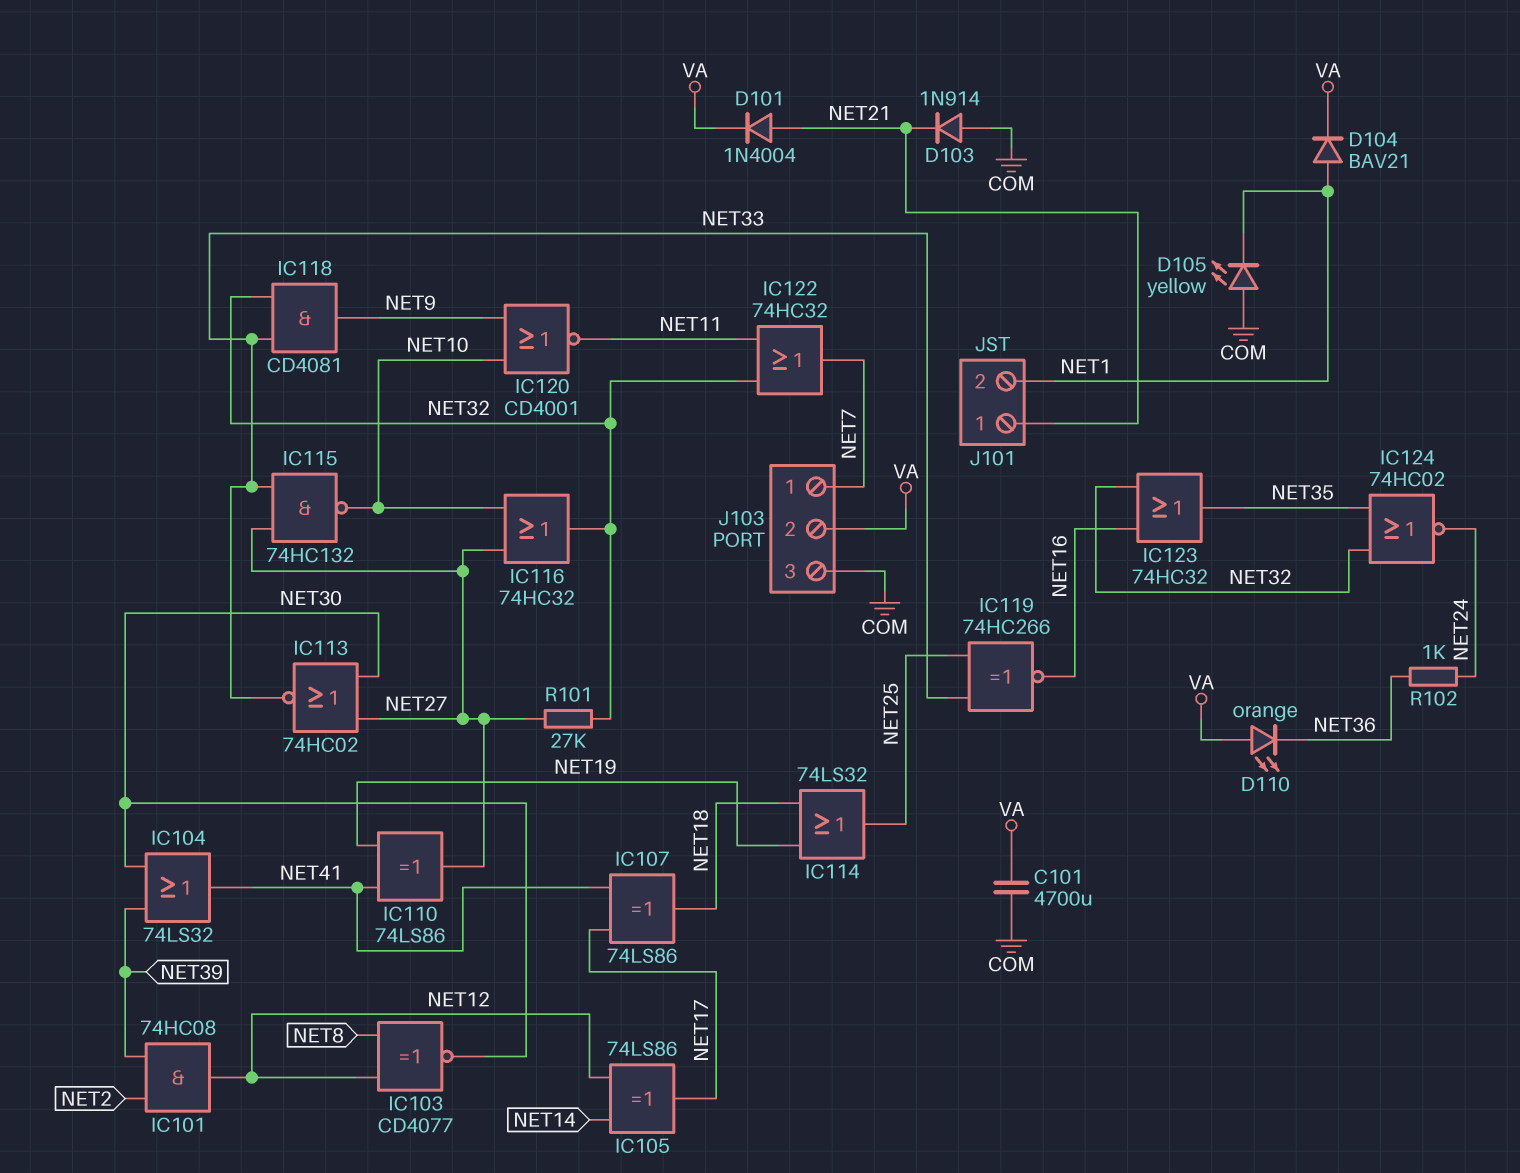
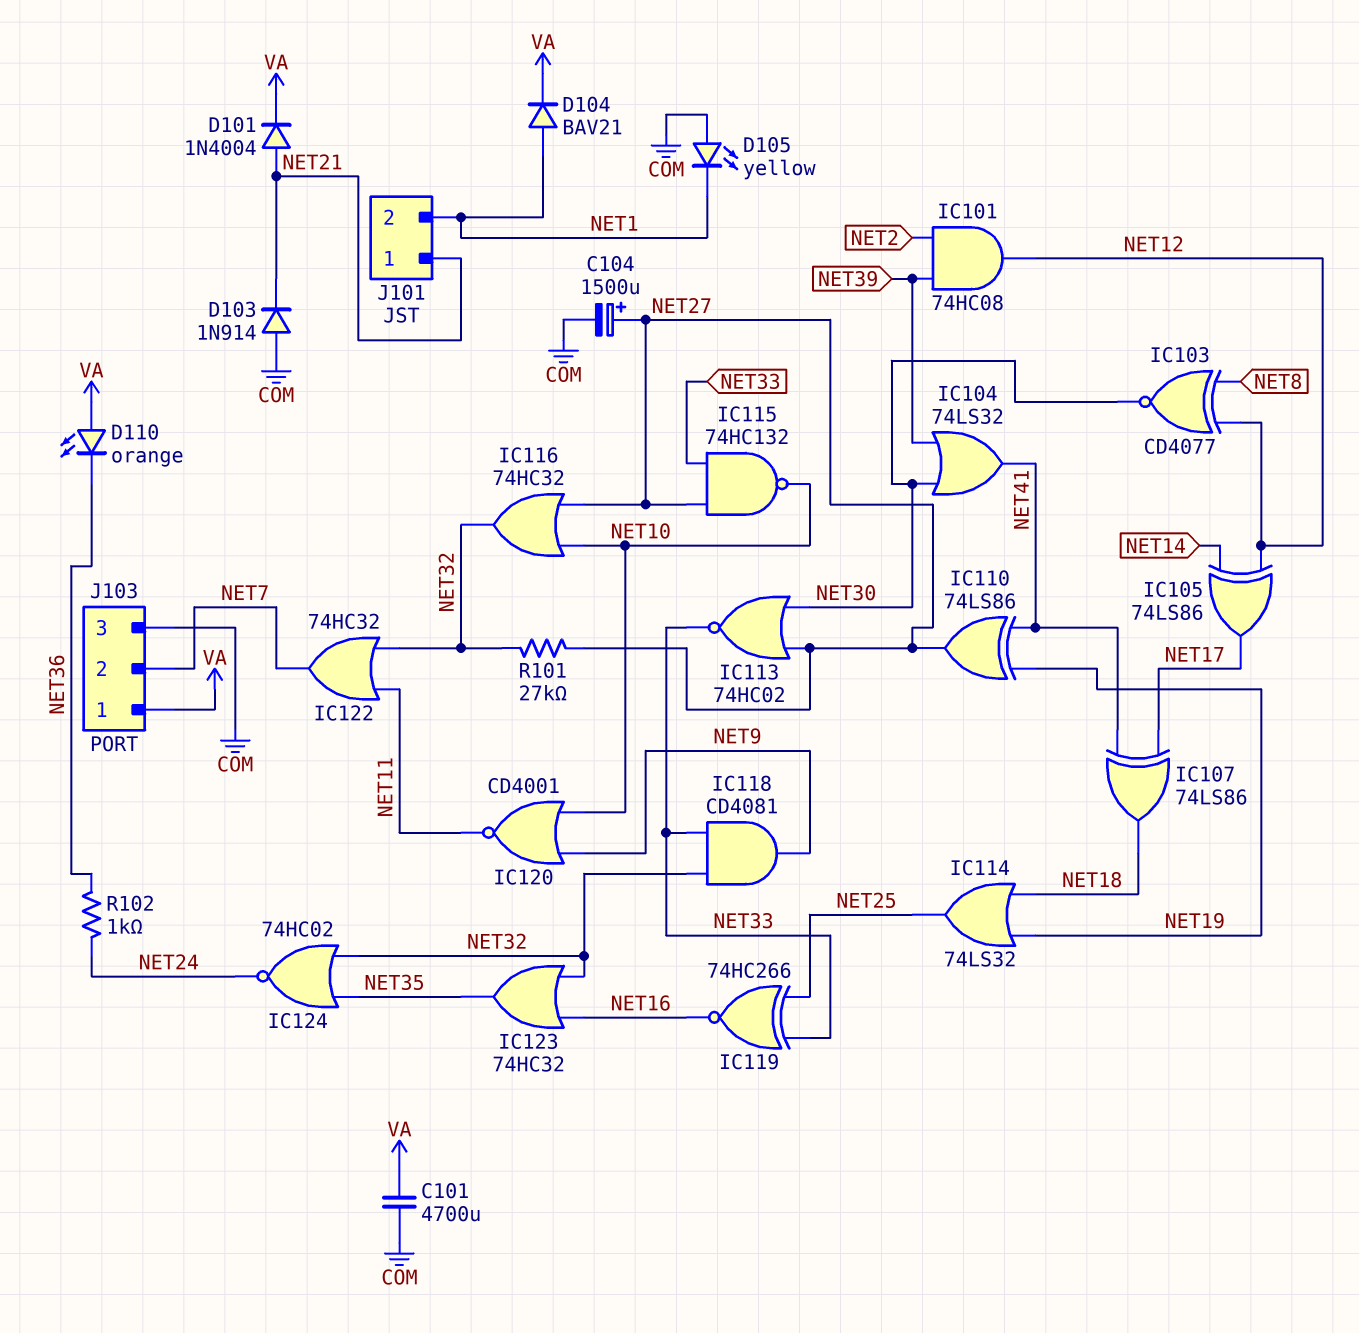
C104: none -> 1500uF (plus NET27, minus COM)
J103 pin 1: NET7 -> VA
J103 pin 2: VA -> NET7

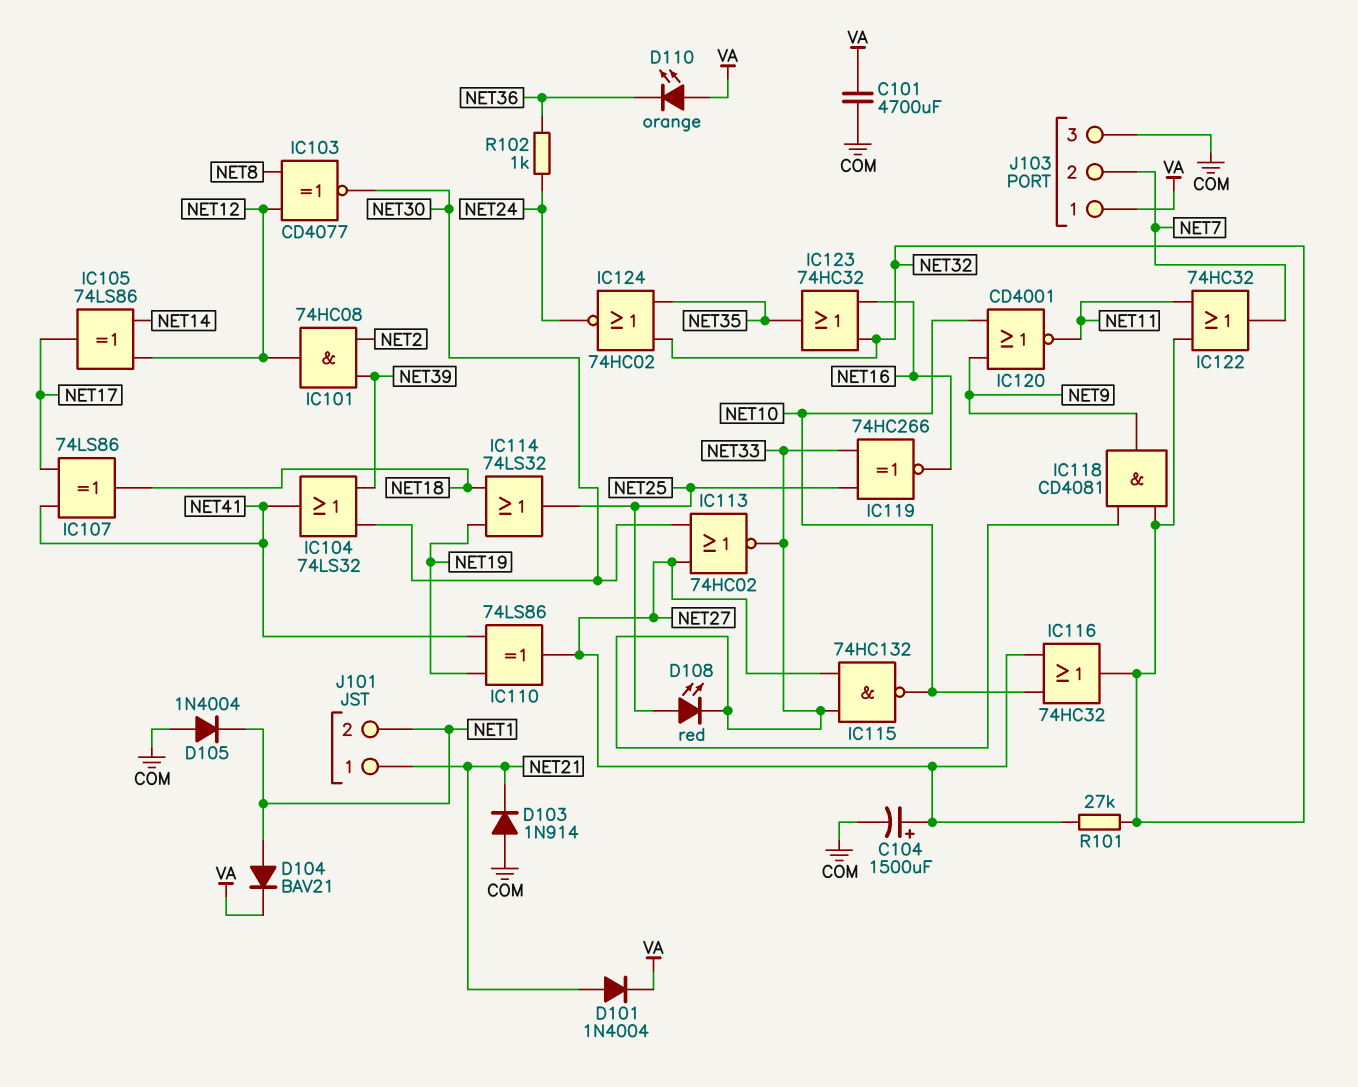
D105: LED yellow (A COM, K NET1) -> diode 1N4004 (A COM, K NET1)
D108: none -> LED red (A NET25, K NET33)

